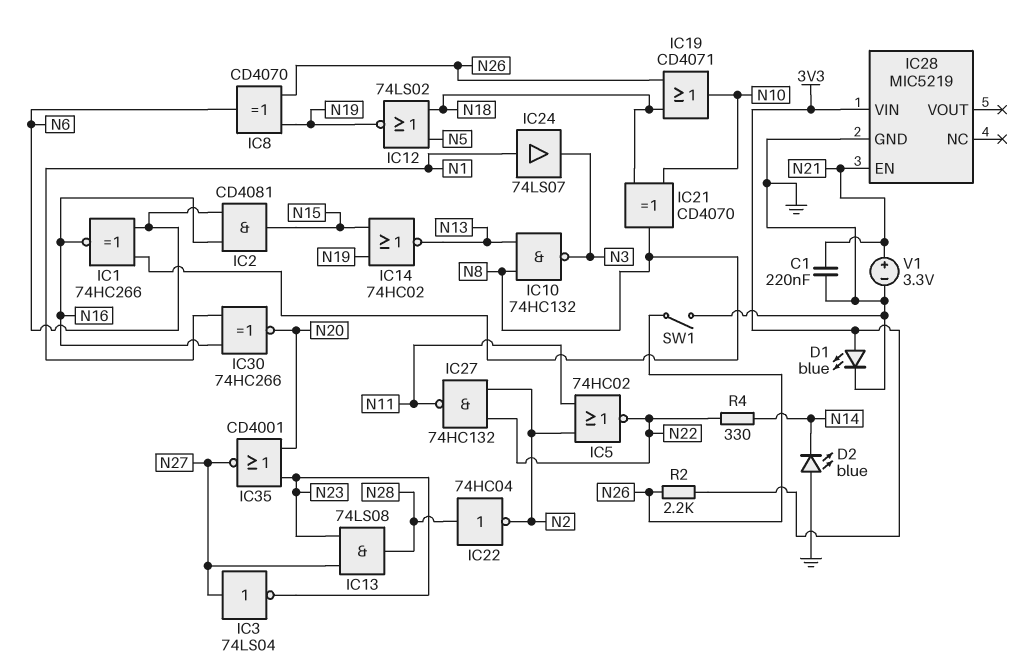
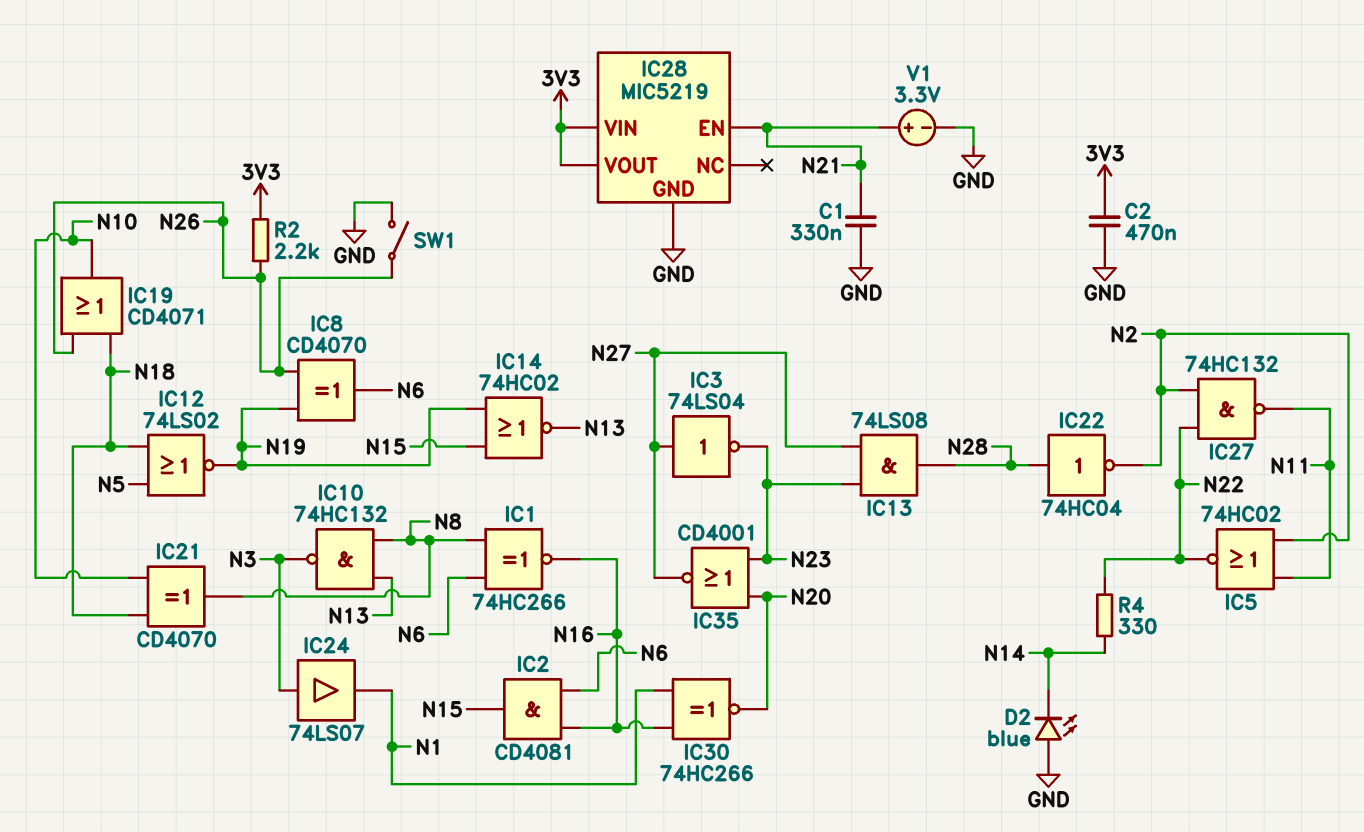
C1: 220nF (GND, N21) -> 330nF (GND, N21)
C2: none -> 470nF (3V3, GND)
D1: LED blue (A 3V3, K GND) -> none
IC24: buffer 74LS07 (in N1, out N3) -> buffer 74LS07 (in N3, out N1)
IC28 pin VOUT: none -> 3V3

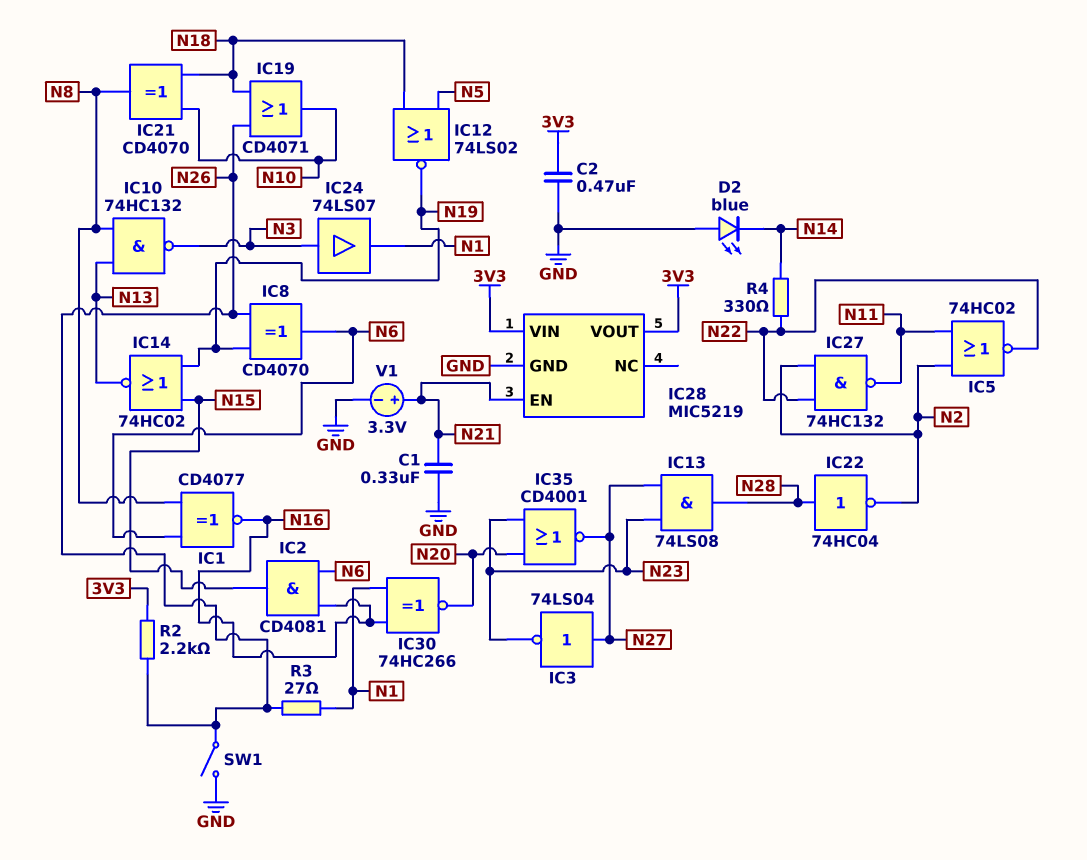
IC1: XNOR 74HC266 (in N6, in N8, out N16) -> XNOR CD4077 (in N6, in N8, out N16)
R3: none -> 27 (N1, N26)

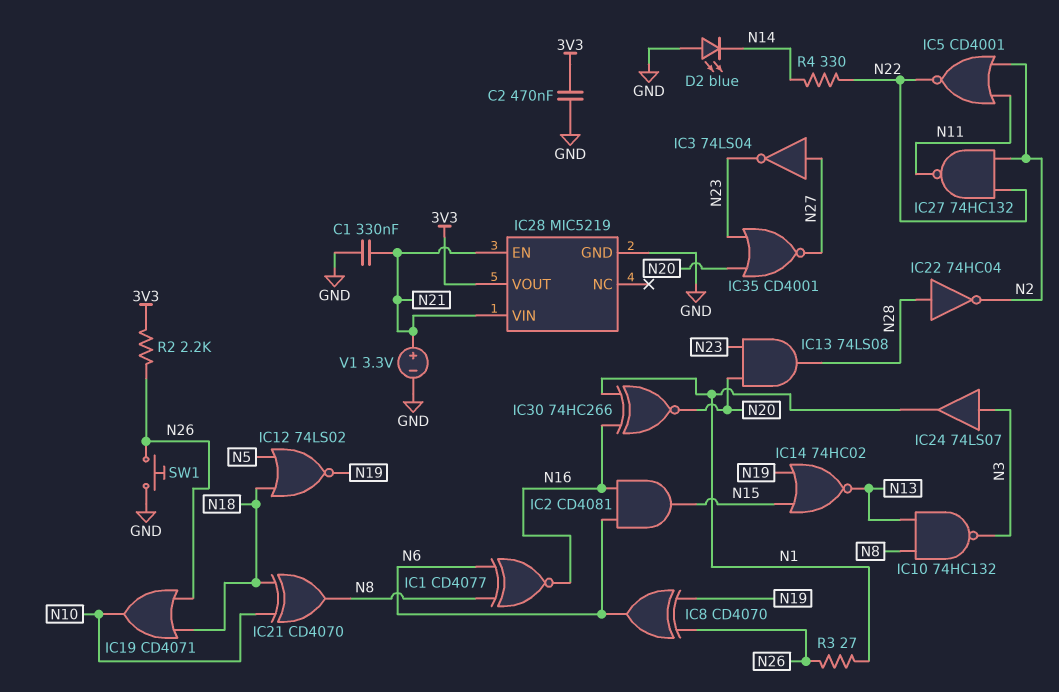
IC5: NOR 74HC02 (in N2, in N11, out N22) -> NOR CD4001 (in N2, in N11, out N22)
IC13: AND 74LS08 (in N23, in N27, out N28) -> AND 74LS08 (in N20, in N23, out N28)
IC28 pin VIN: 3V3 -> N21
SW1: switch (GND, N26) -> button (GND, N26)

